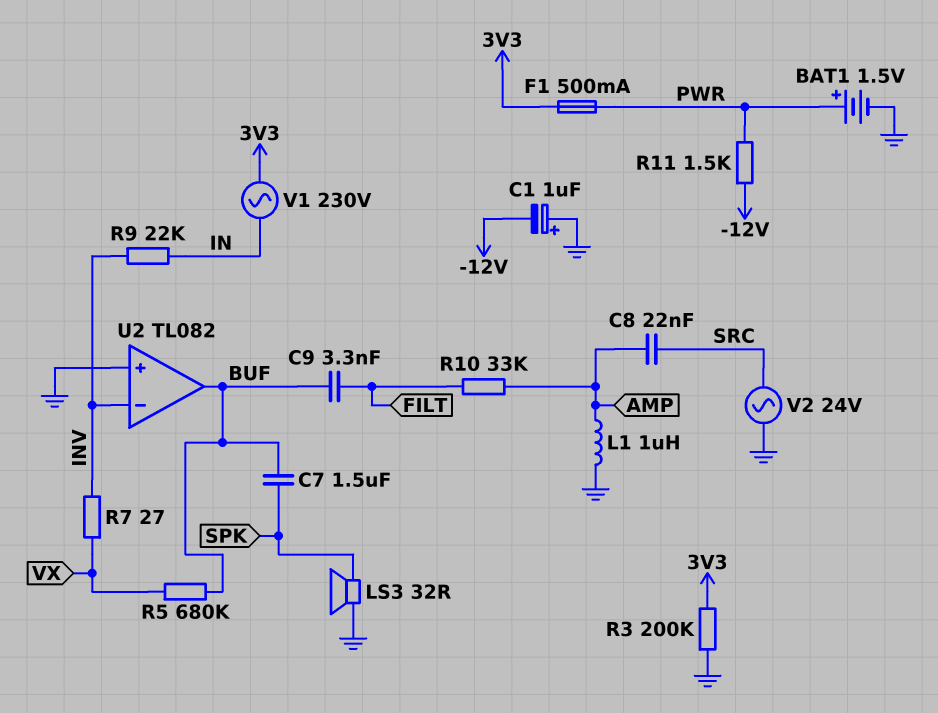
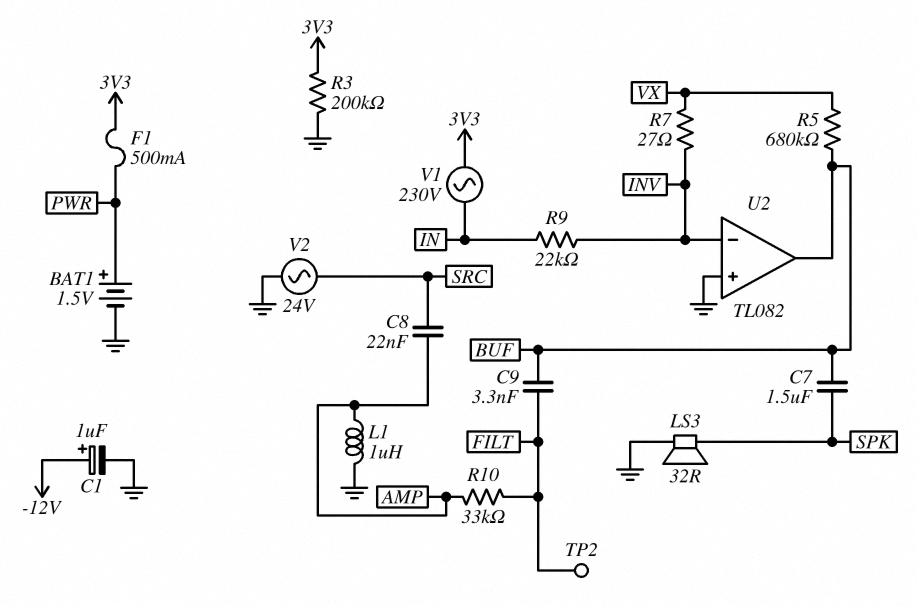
C1: 1uF (plus GND, minus -12V) -> 1uF (plus -12V, minus GND)
R11: 1.5k (-12V, PWR) -> none
TP2: none -> test point (FILT)

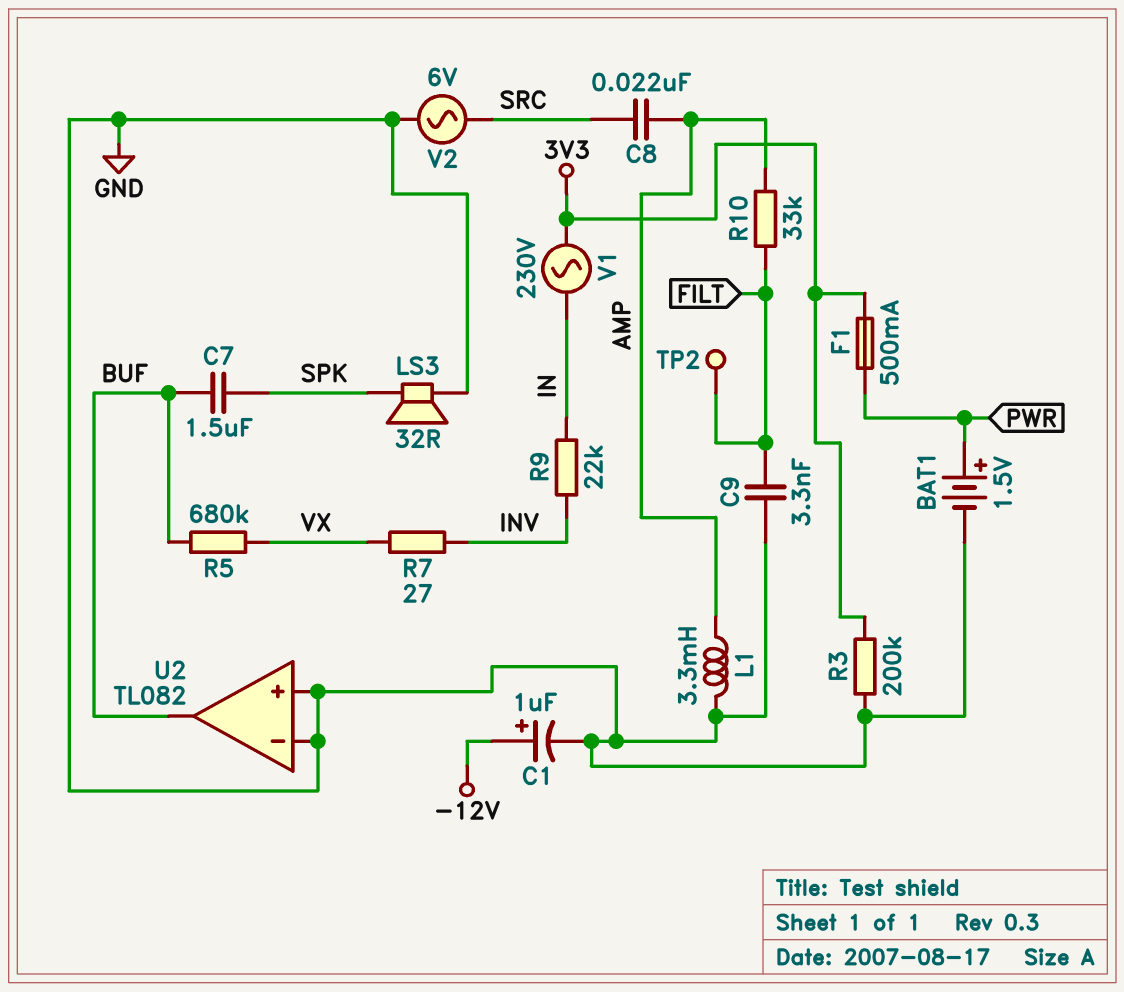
C9: 3.3nF (BUF, FILT) -> 3.3nF (FILT, GND)
L1: 1uH (AMP, GND) -> 3.3mH (AMP, GND)
U2 pin in-: INV -> GND
V2: AC 24V (GND, SRC) -> AC 6V (GND, SRC)

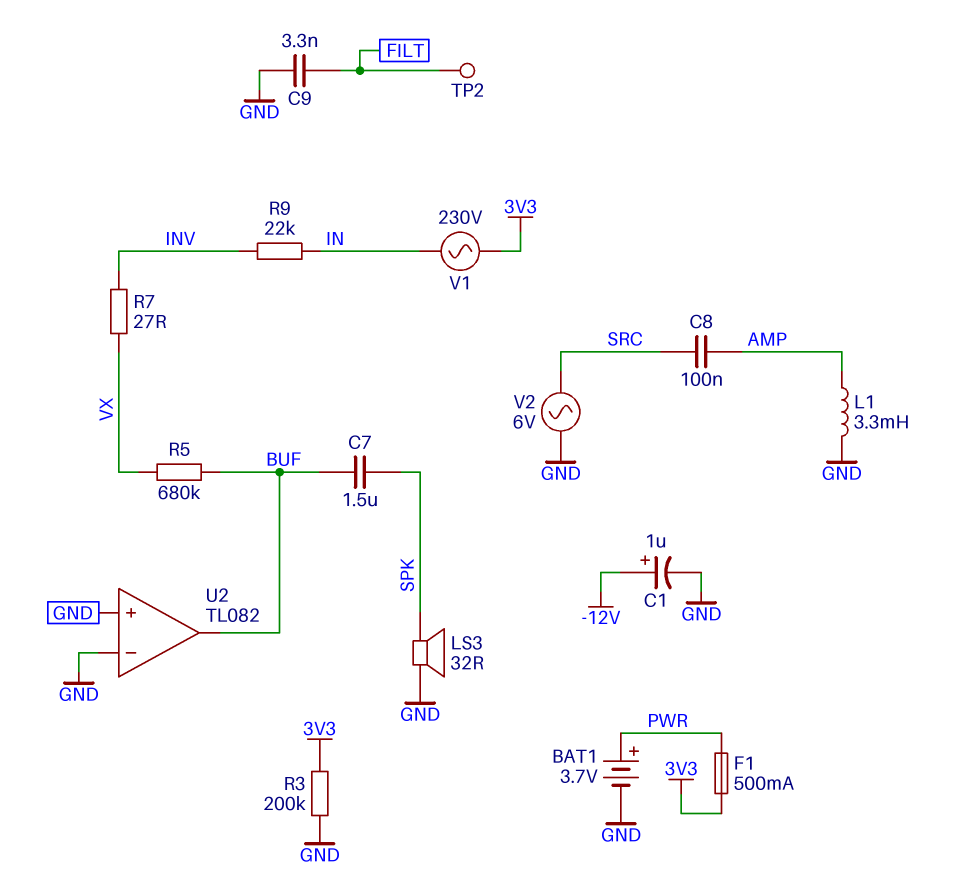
BAT1: 1.5V (plus PWR, minus GND) -> 3.7V (plus PWR, minus GND)
C8: 22nF (AMP, SRC) -> 100nF (AMP, SRC)
R10: 33k (AMP, FILT) -> none

